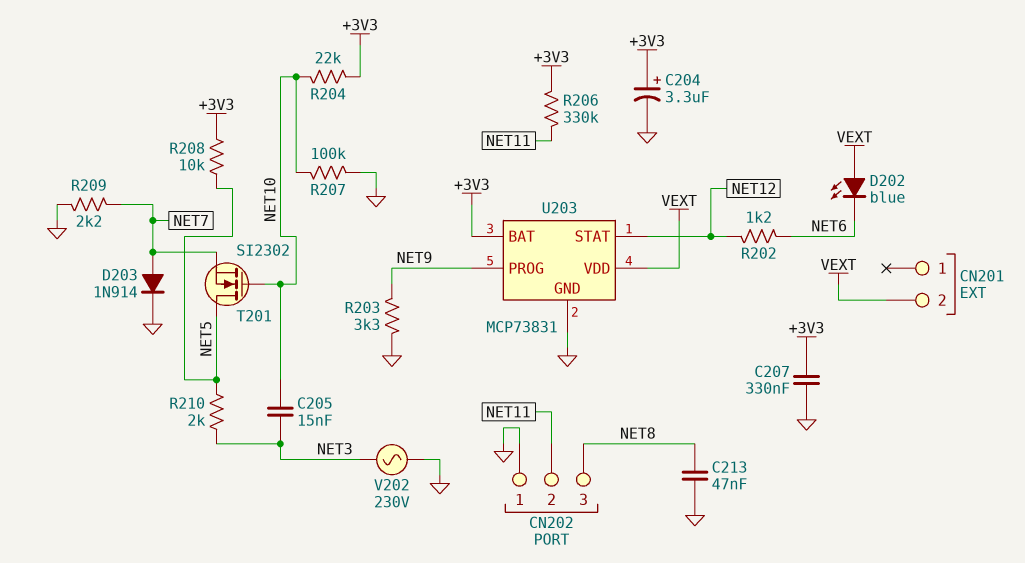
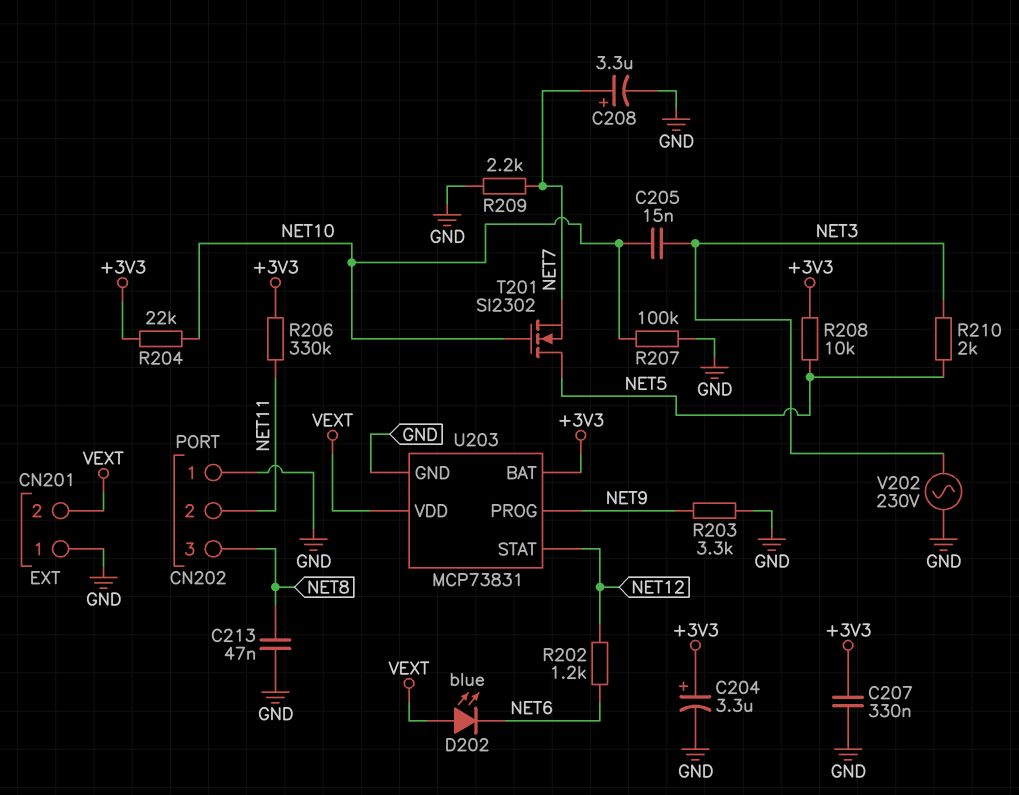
C208: none -> 3.3uF (plus NET7, minus GND)
CN201 pin 1: none -> GND
D203: diode 1N914 (A NET7, K GND) -> none

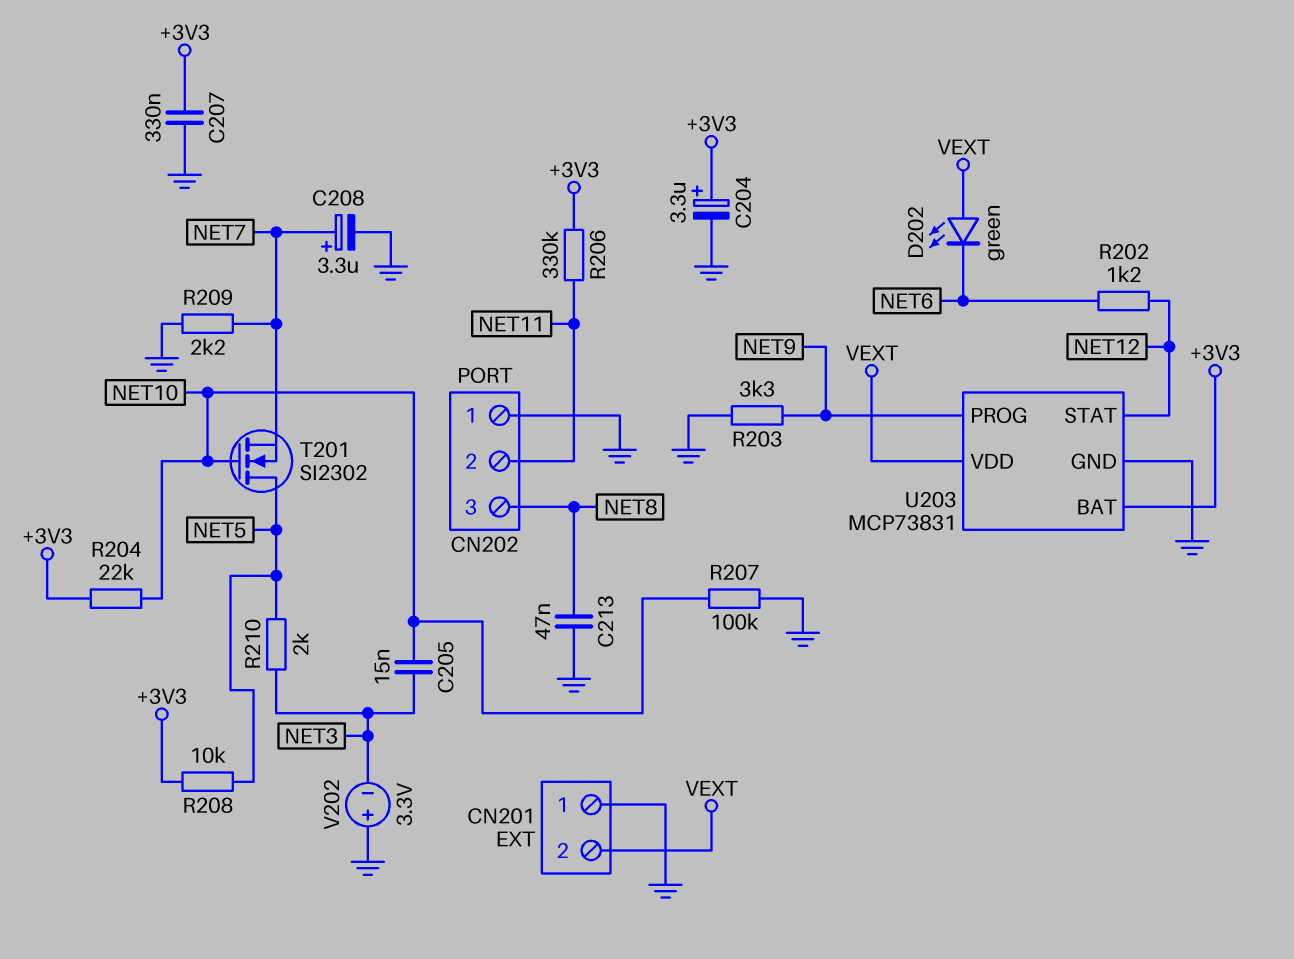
D202: LED blue (A VEXT, K NET6) -> LED green (A VEXT, K NET6)
V202: AC 230V (GND, NET3) -> 3.3V (plus GND, minus NET3)

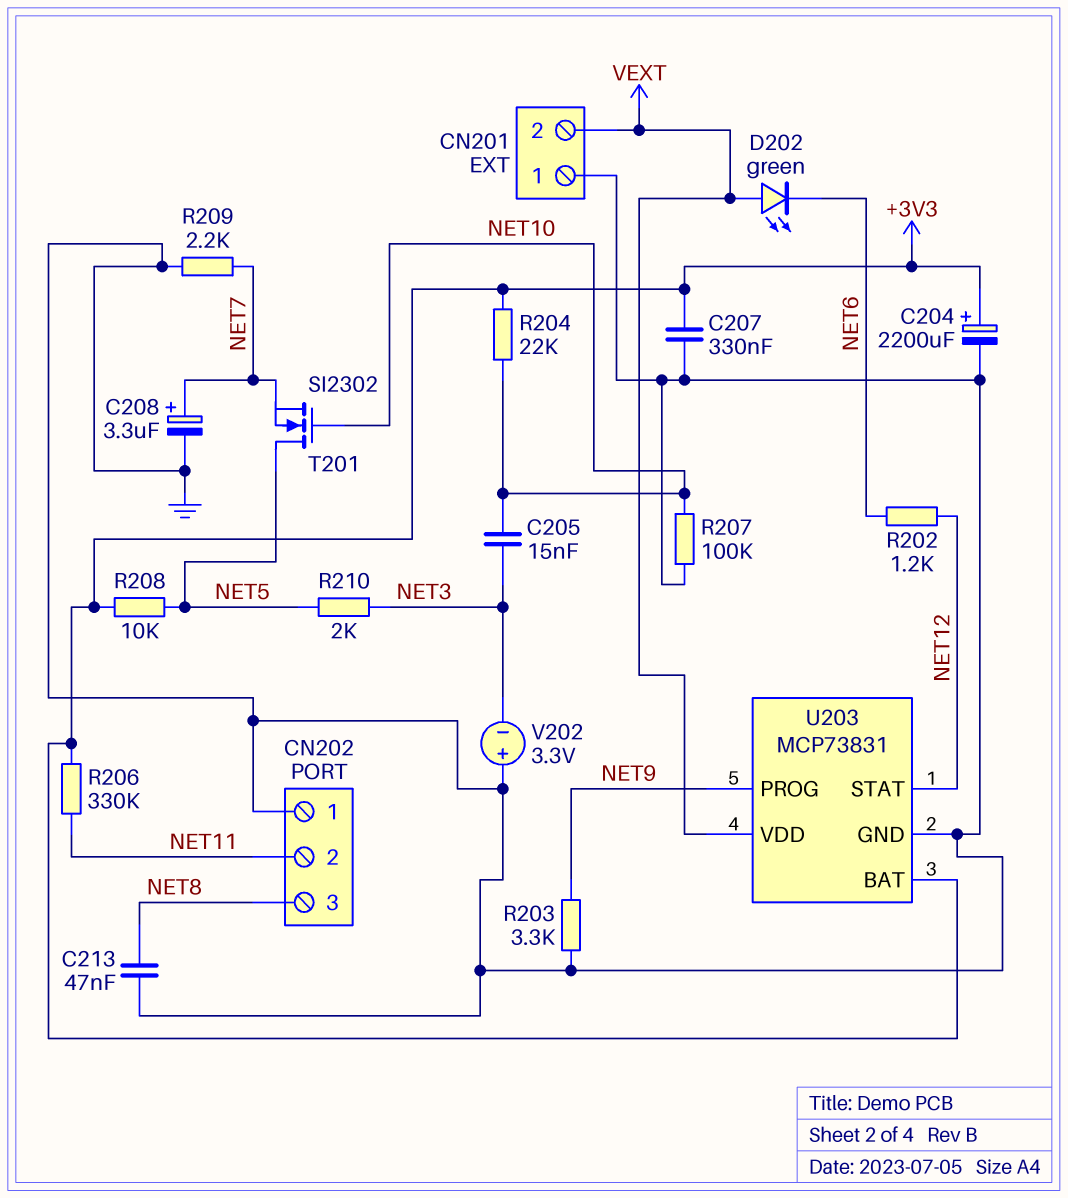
C204: 3.3uF (plus +3V3, minus GND) -> 2200uF (plus +3V3, minus GND)

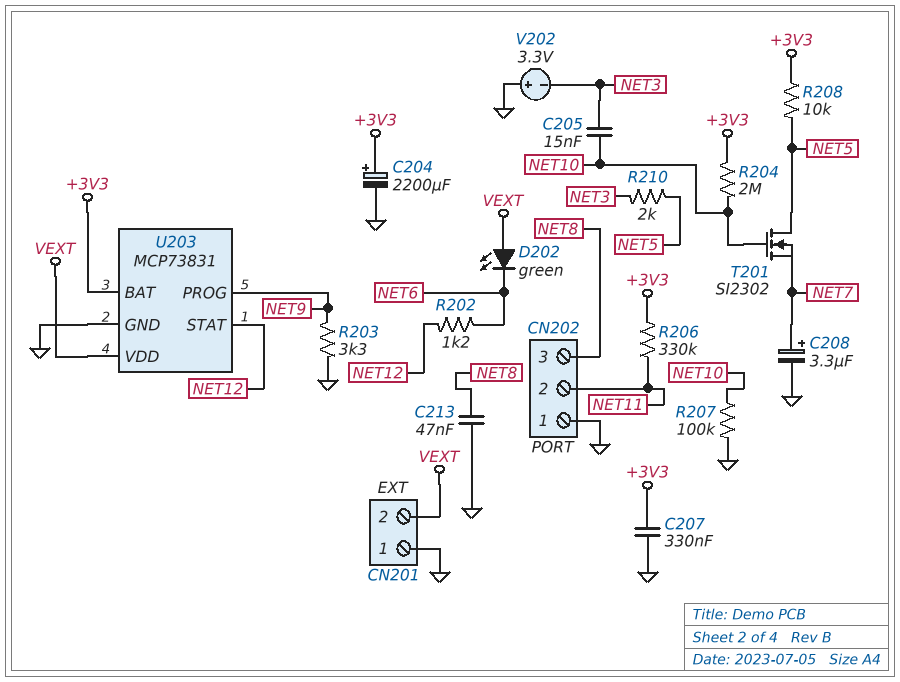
R204: 22k (+3V3, NET10) -> 2M (+3V3, NET10)
R209: 2.2k (GND, NET7) -> none

